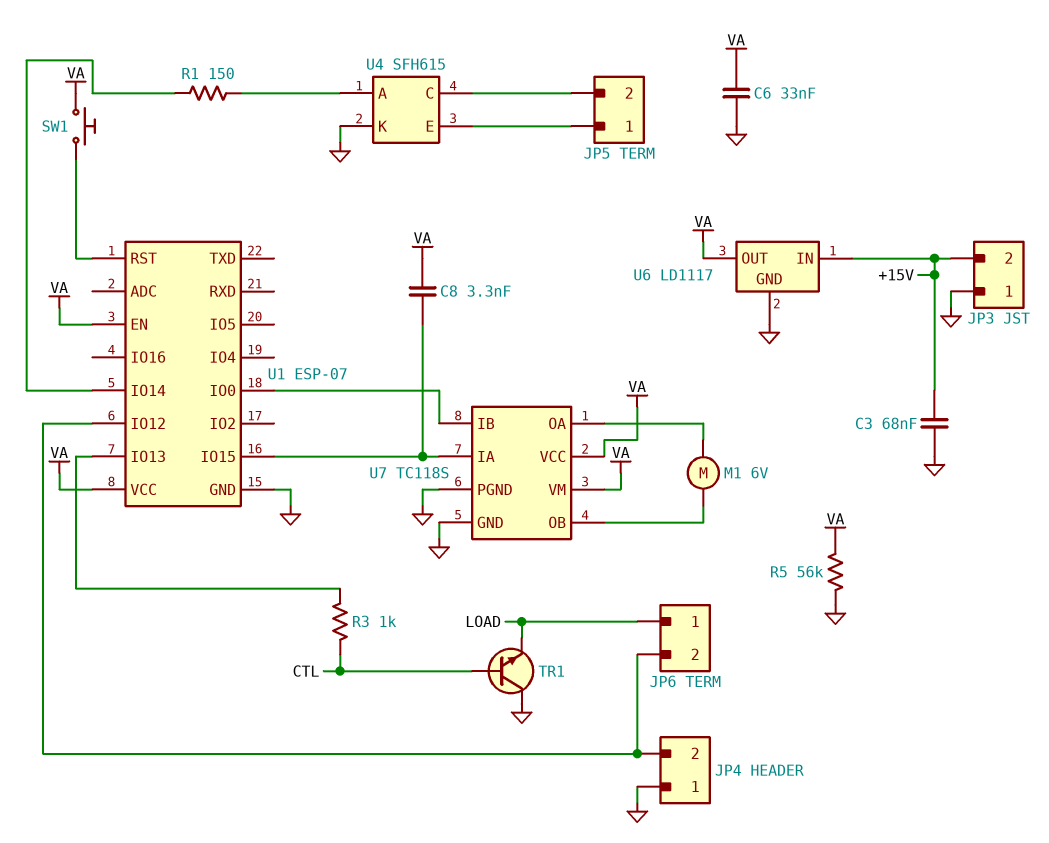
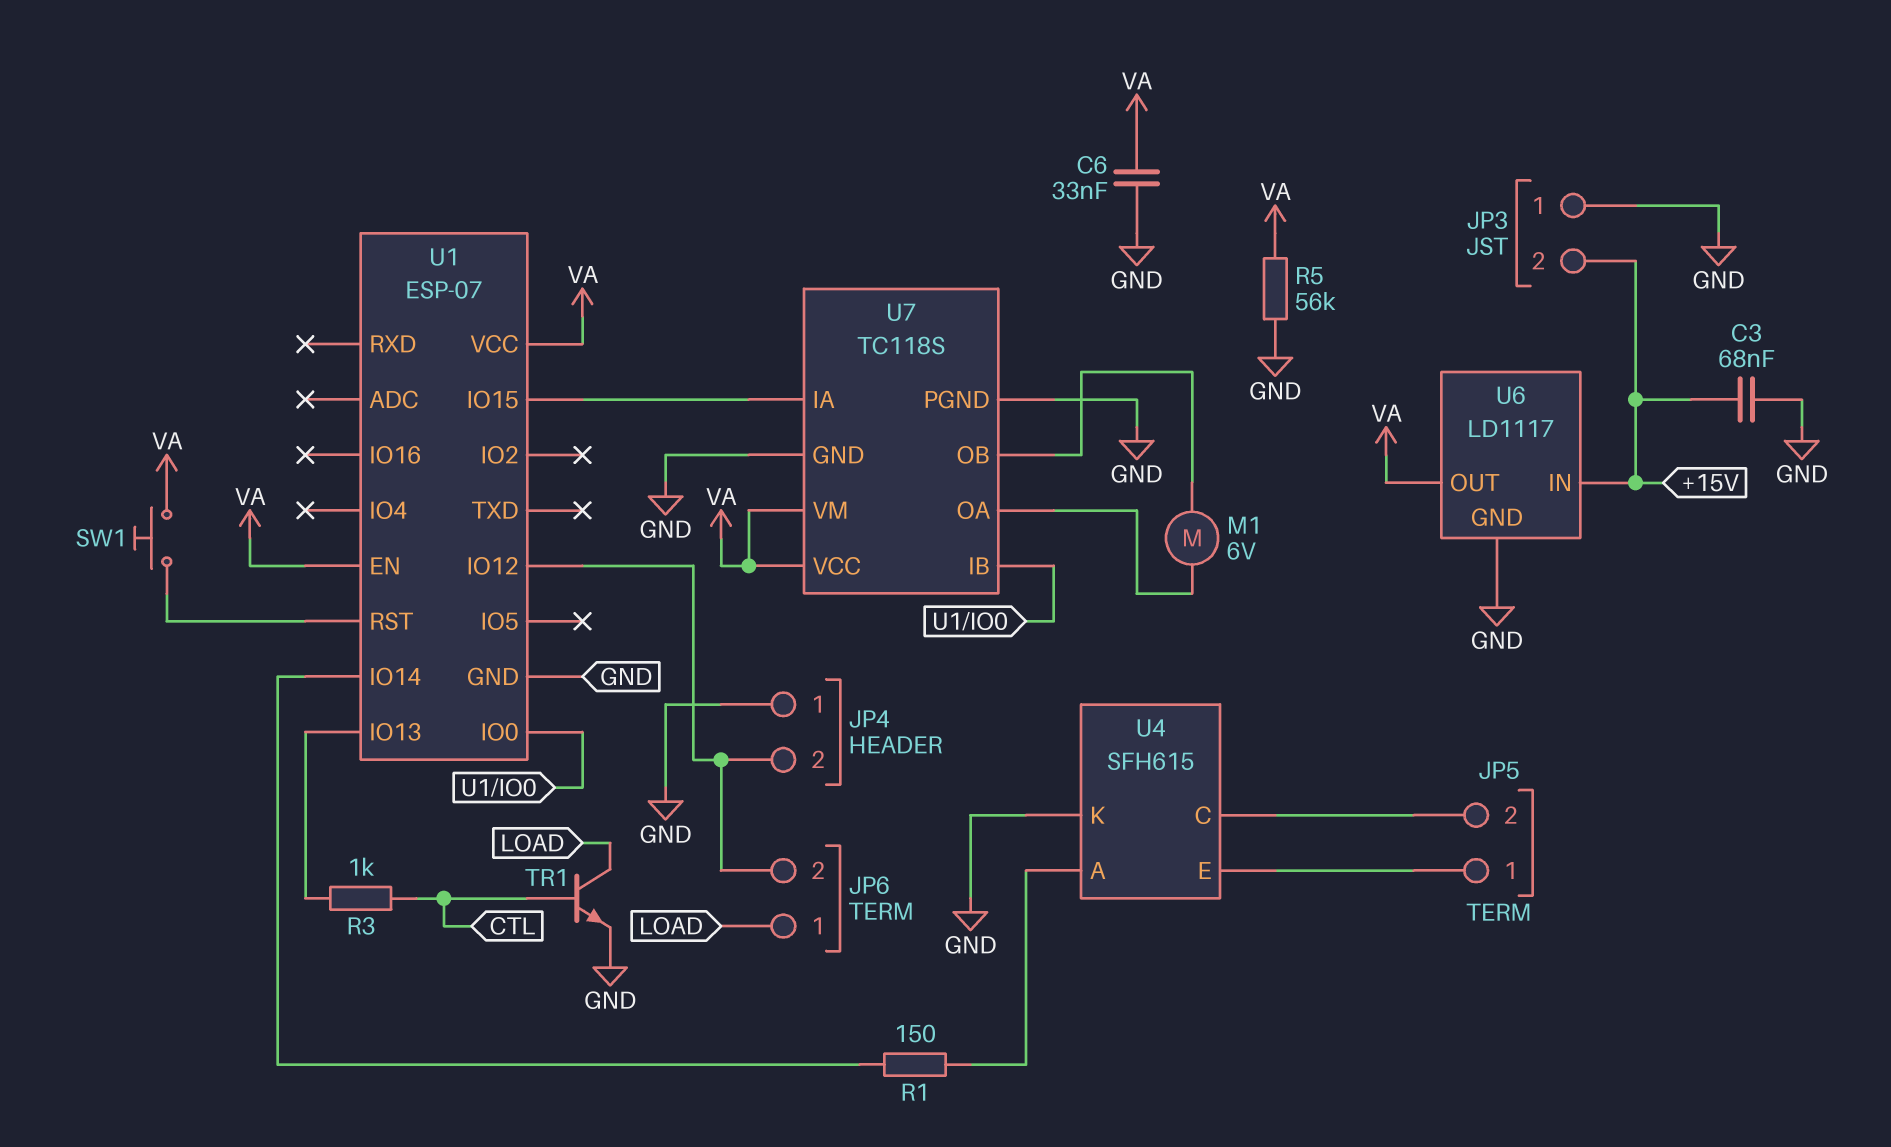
C8: 3.3nF (U1/IO15, VA) -> none
TR1: NPN (B CTL, C GND, E LOAD) -> NPN (B CTL, C LOAD, E GND)

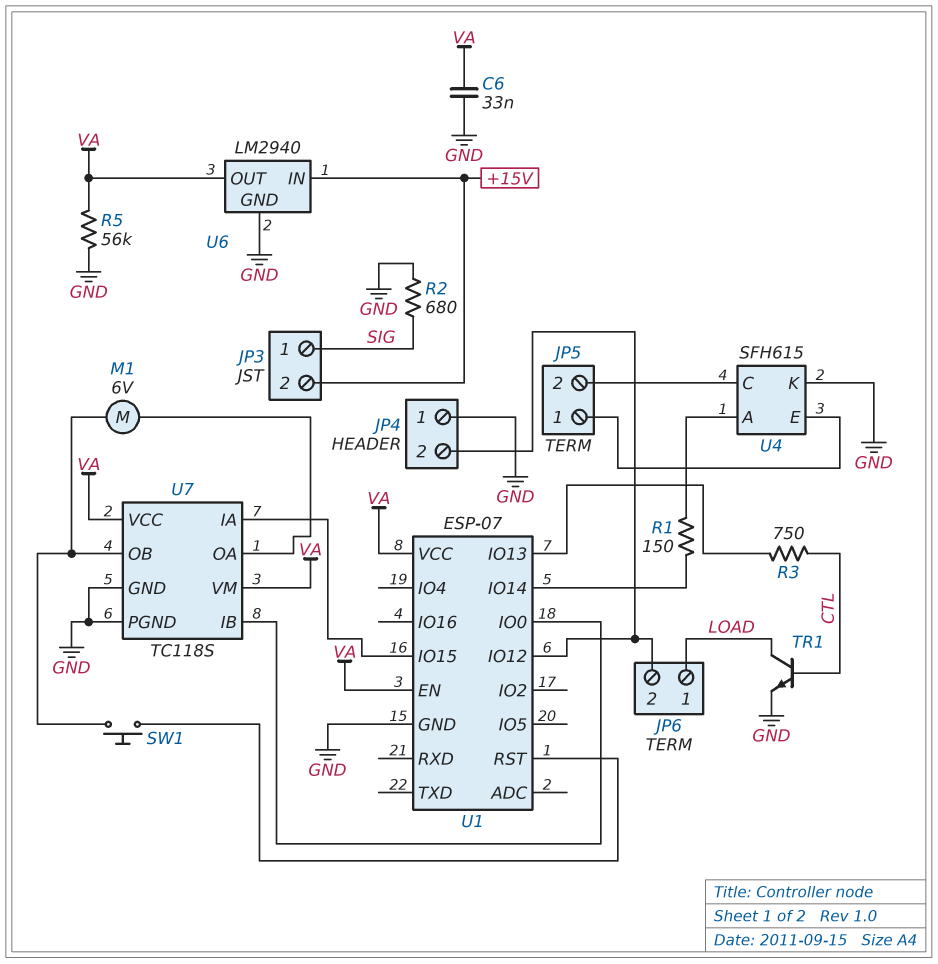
C3: 68nF (+15V, GND) -> none
JP3 pin 1: GND -> SIG
R2: none -> 680 (GND, SIG)
R3: 1k (CTL, U1/IO13) -> 750 (CTL, U1/IO13)
SW1: button (U1/RST, VA) -> button (U1/RST, U7/OB)
U6: LD1117 -> LM2940

